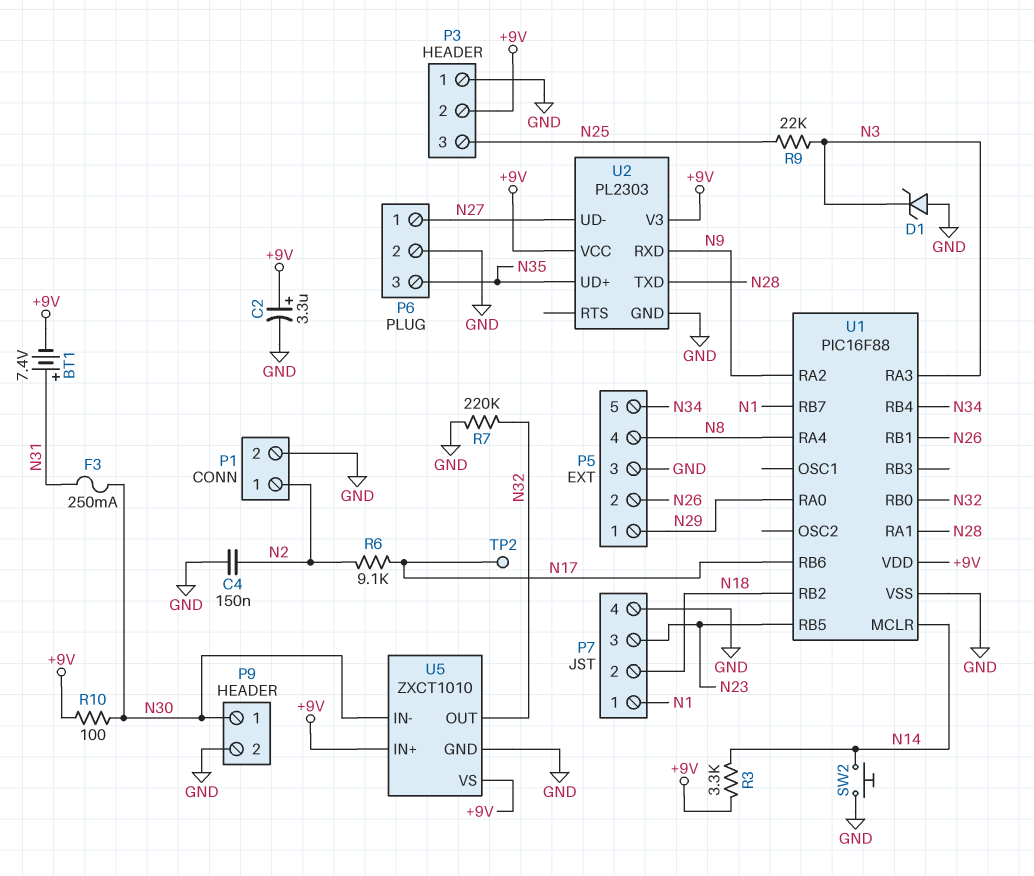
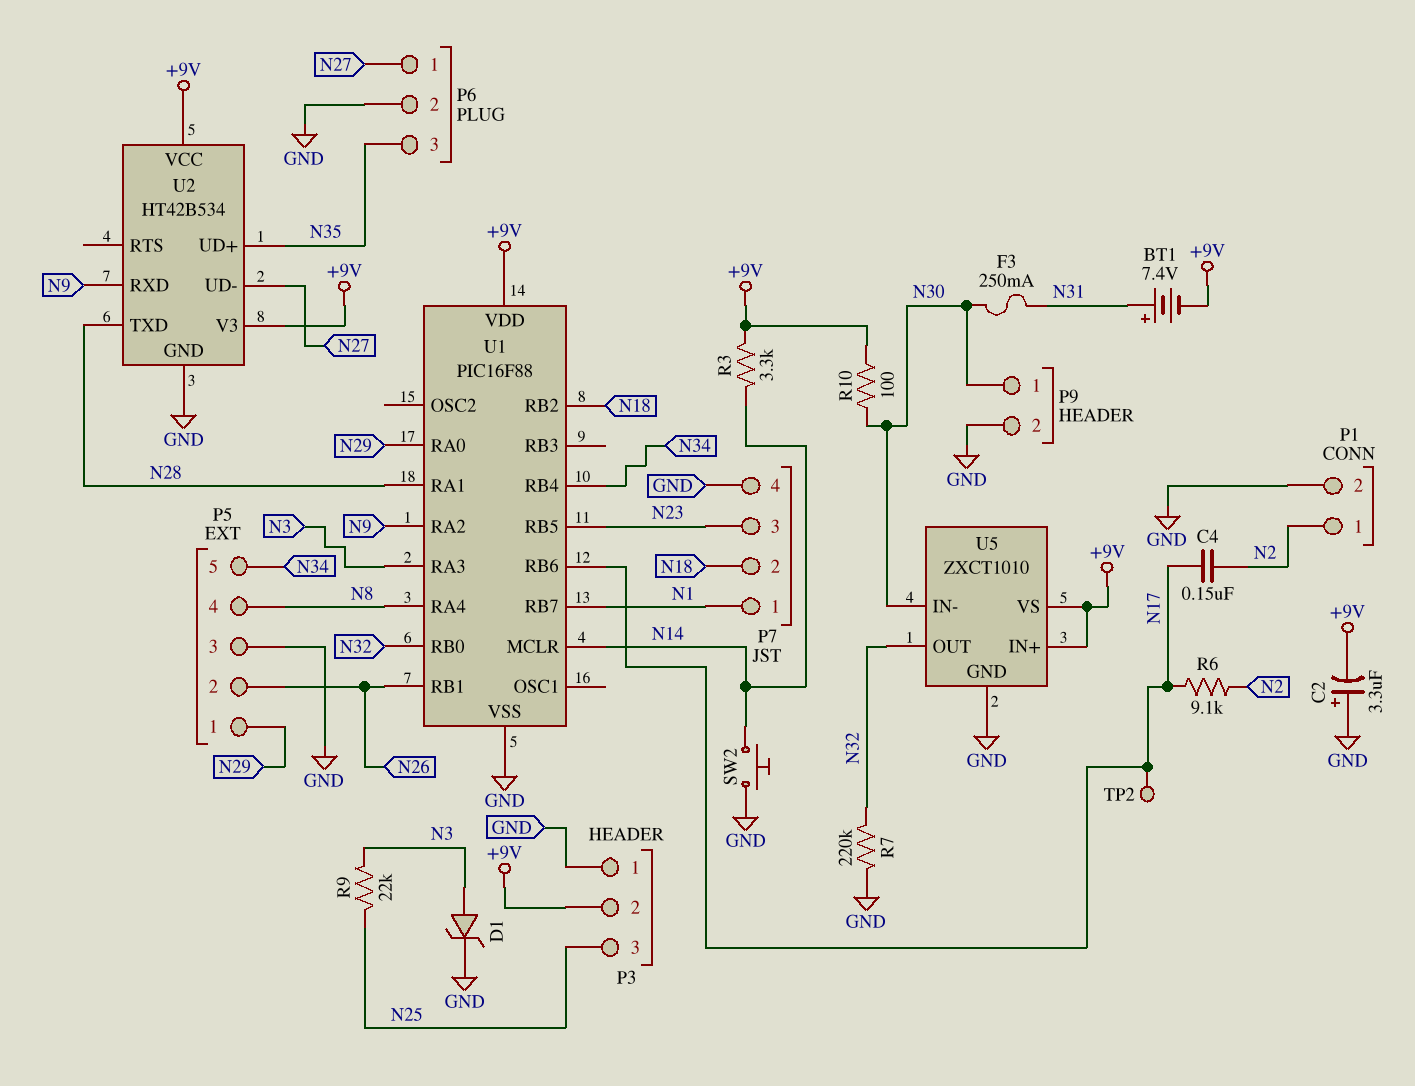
C2: 3.3uF (plus +9V, minus GND) -> 3.3uF (plus GND, minus +9V)
C4: 150nF (GND, N2) -> 150nF (N2, N17)
D1: zener (A GND, K N3) -> zener (A N3, K GND)
U2: PL2303 -> HT42B534

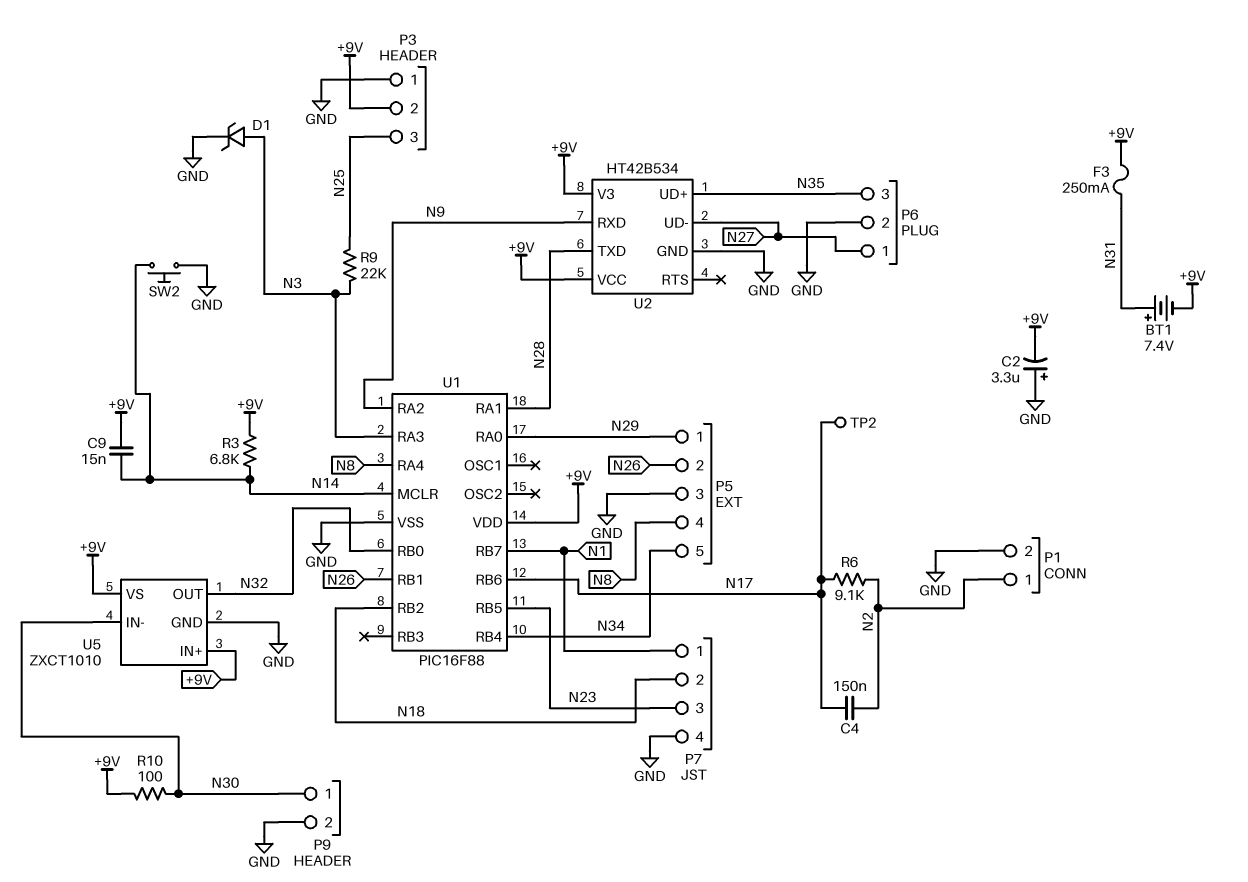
C9: none -> 15nF (+9V, N14)
F3: 250mA (N30, N31) -> 250mA (+9V, N31)
R3: 3.3k (+9V, N14) -> 6.8k (+9V, N14)
R7: 220k (GND, N32) -> none

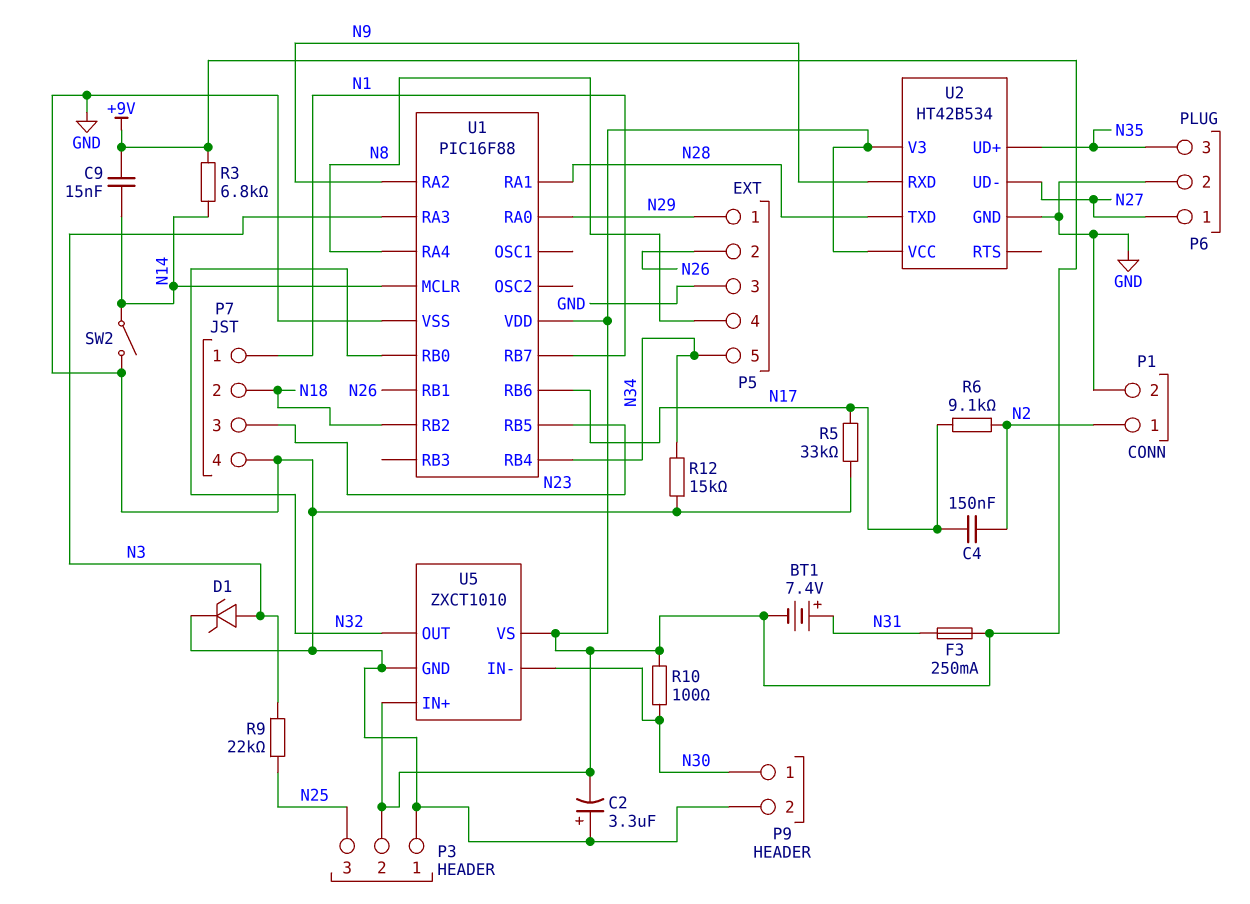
R5: none -> 33k (GND, N17)
R12: none -> 15k (GND, N34)
SW2: button (GND, N14) -> switch (GND, N14)
TP2: test point (N17) -> none

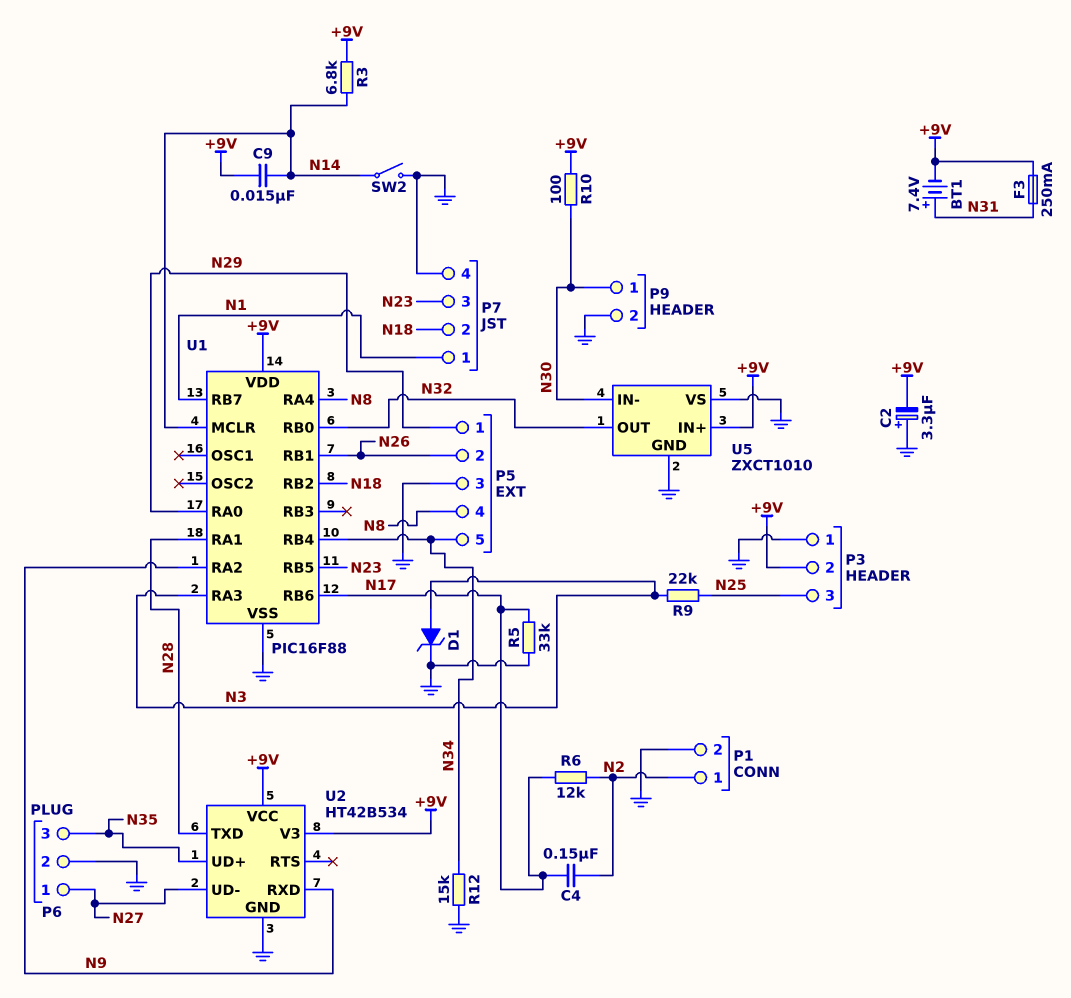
R6: 9.1k (N2, N17) -> 12k (N2, N17)
U5 pin VS: +9V -> GND

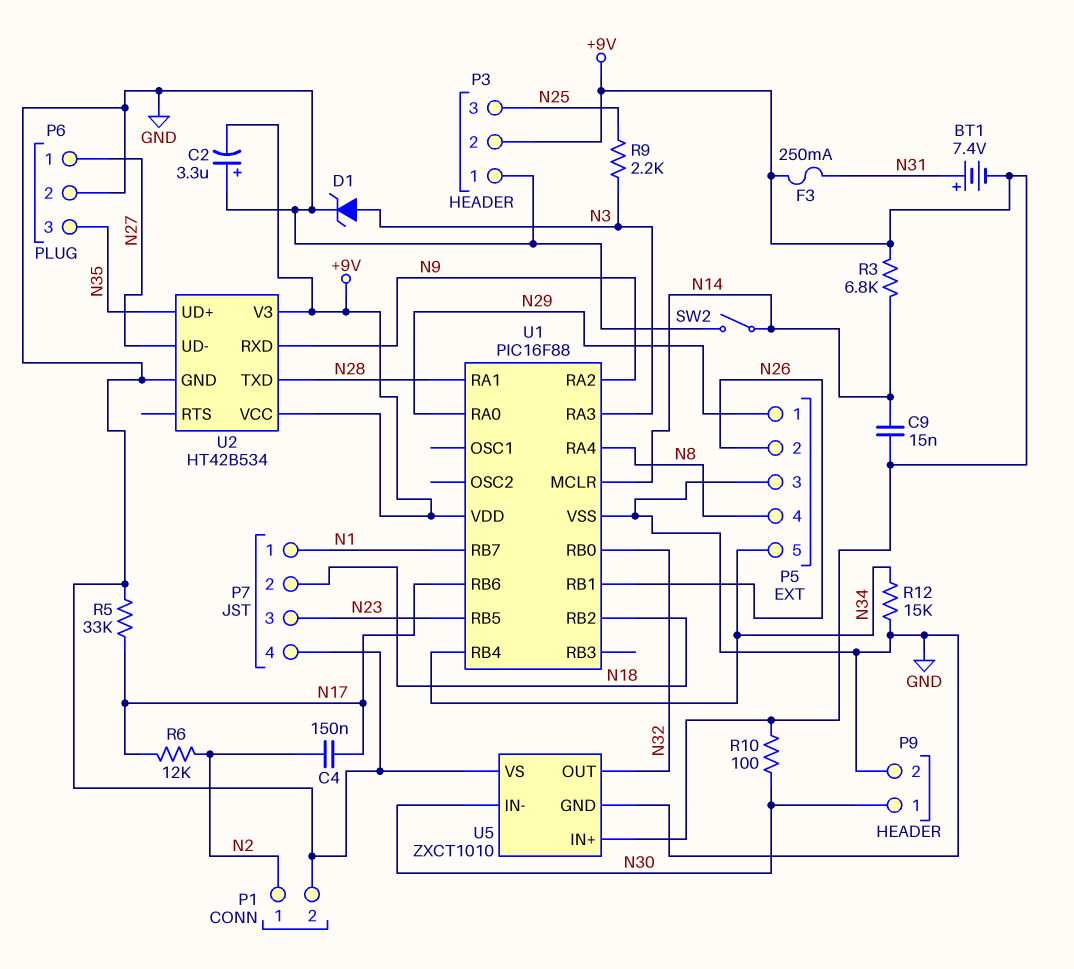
R9: 22k (N3, N25) -> 2.2k (N3, N25)

